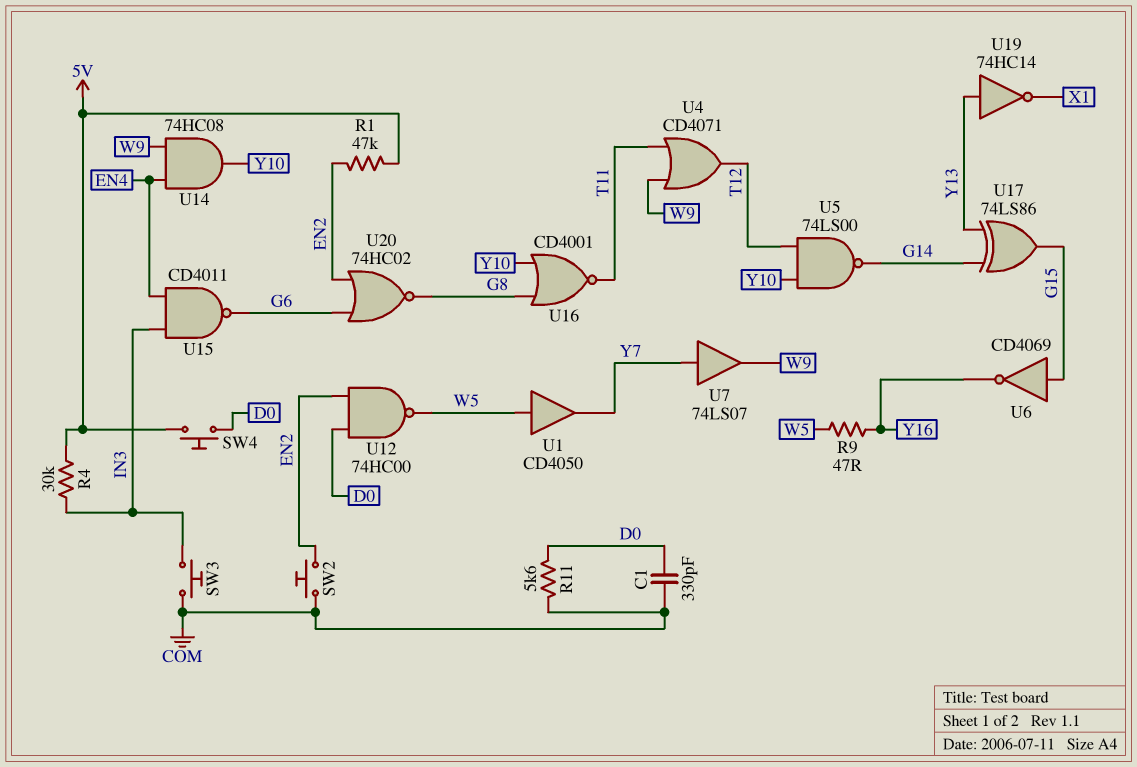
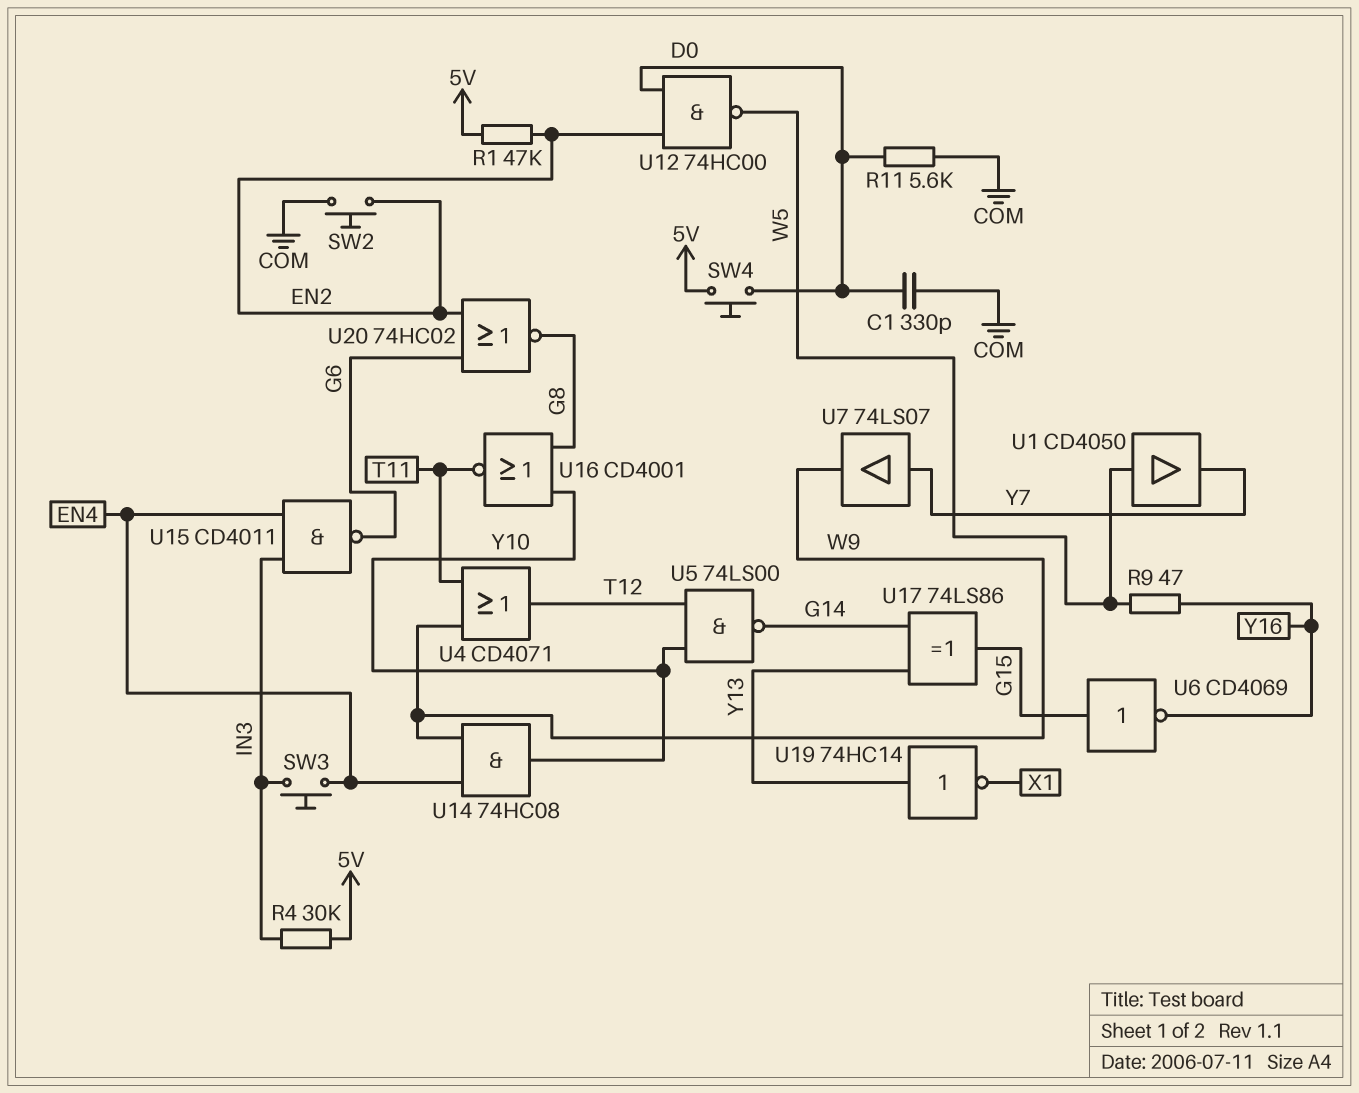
SW3: button (COM, IN3) -> button (EN4, IN3)

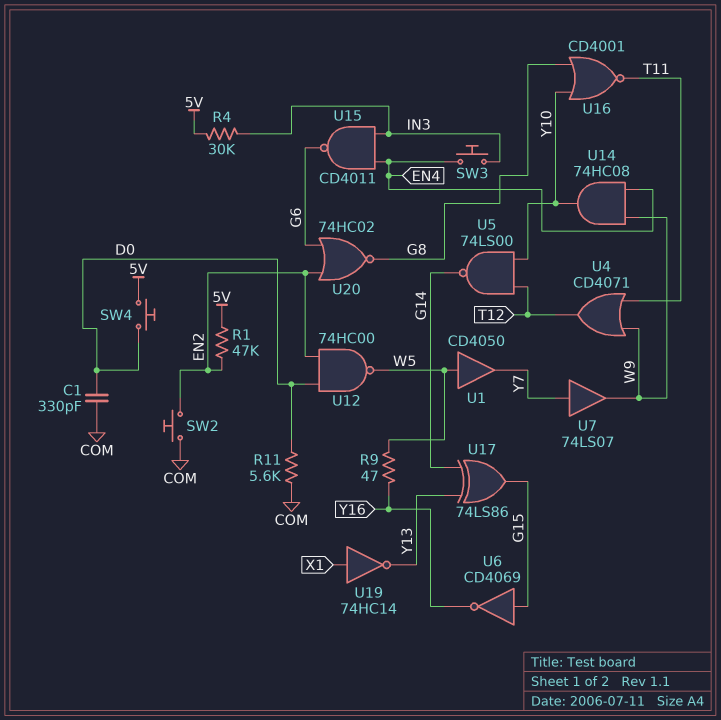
U19: NOT 74HC14 (in Y13, out X1) -> NOT 74HC14 (in X1, out Y13)

